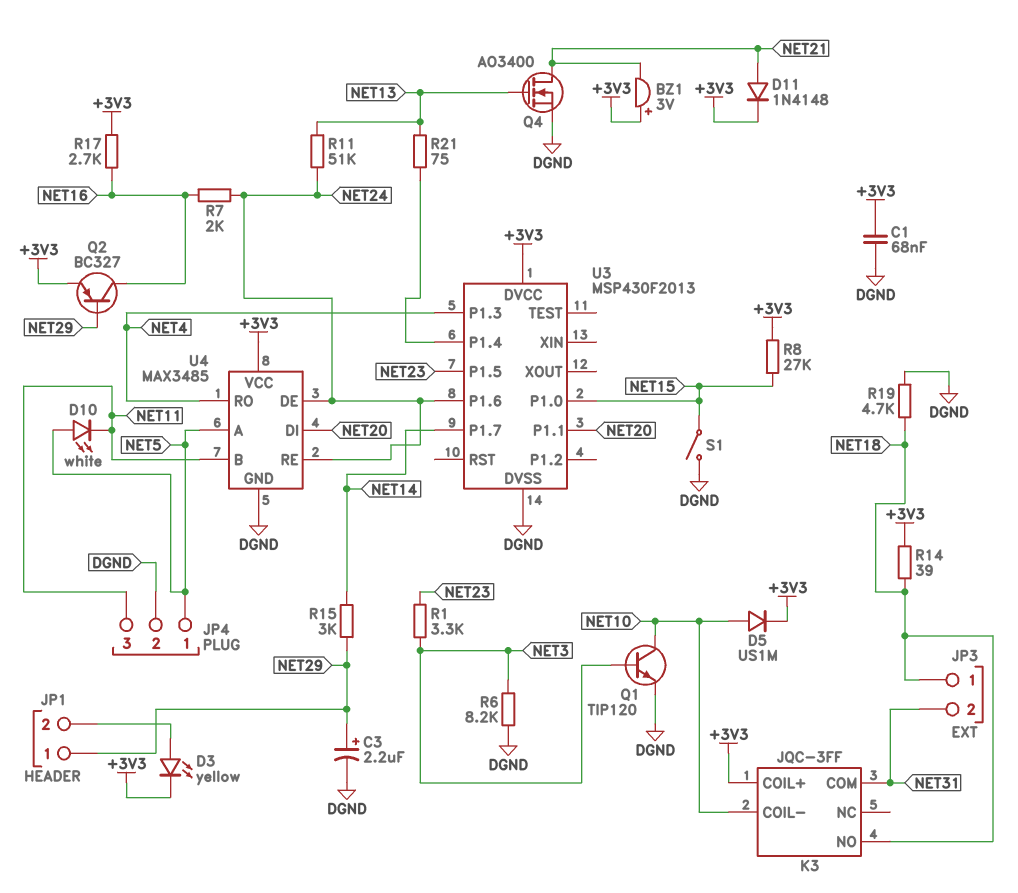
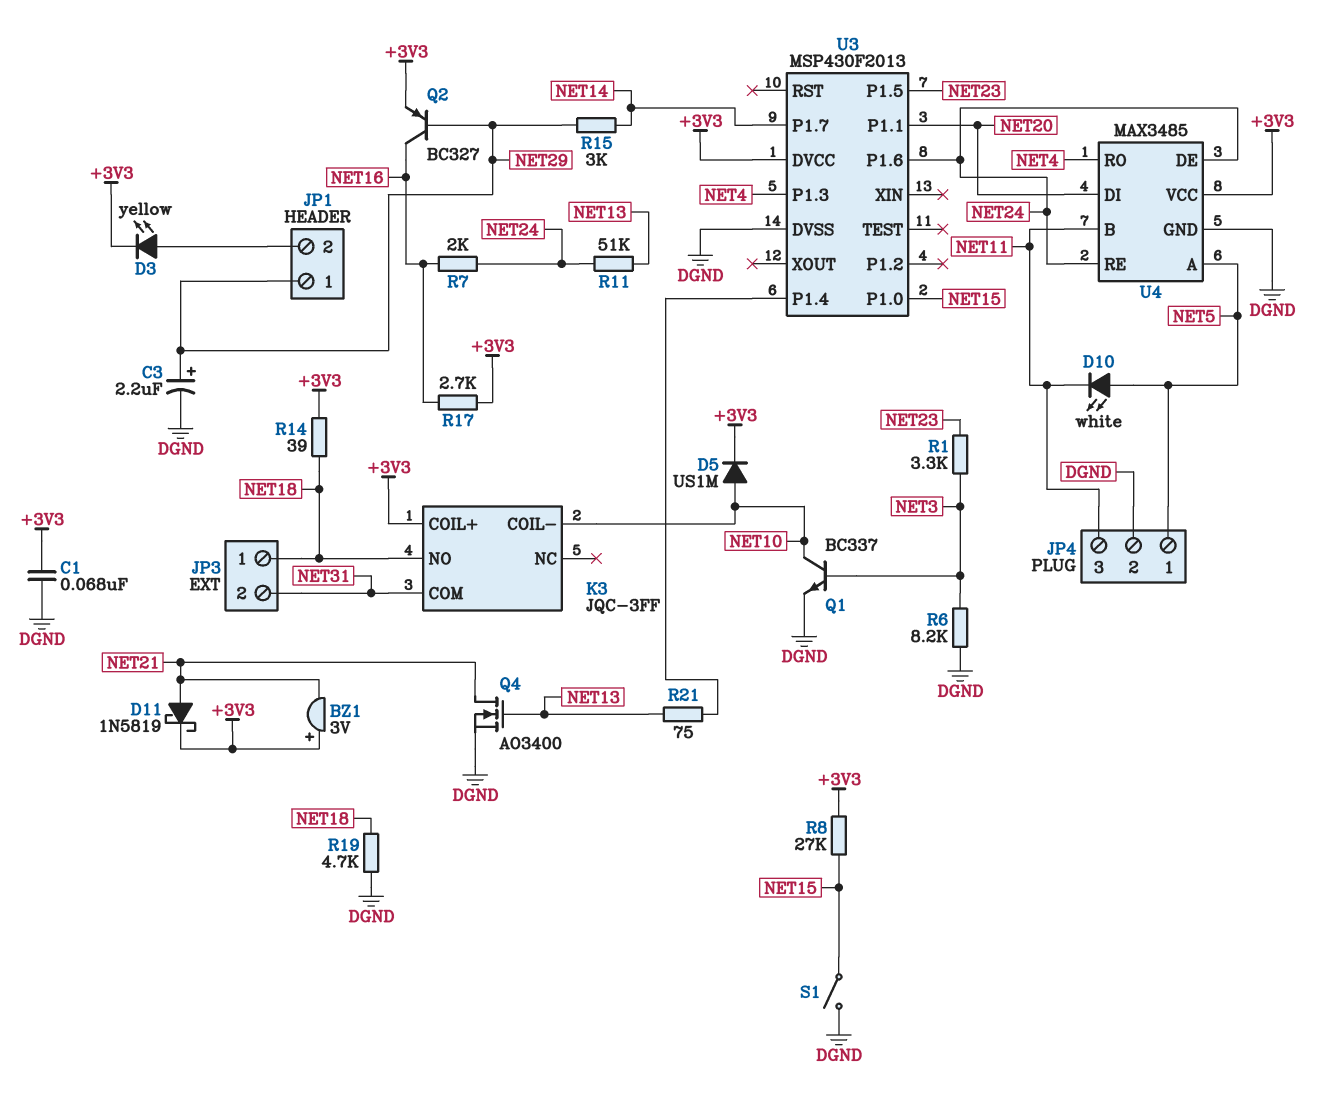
D11: diode 1N4148 (A NET21, K +3V3) -> schottky 1N5819 (A NET21, K +3V3)
Q1: NPN TIP120 (B NET3, C NET10, E DGND) -> NPN BC337 (B NET3, C NET10, E DGND)

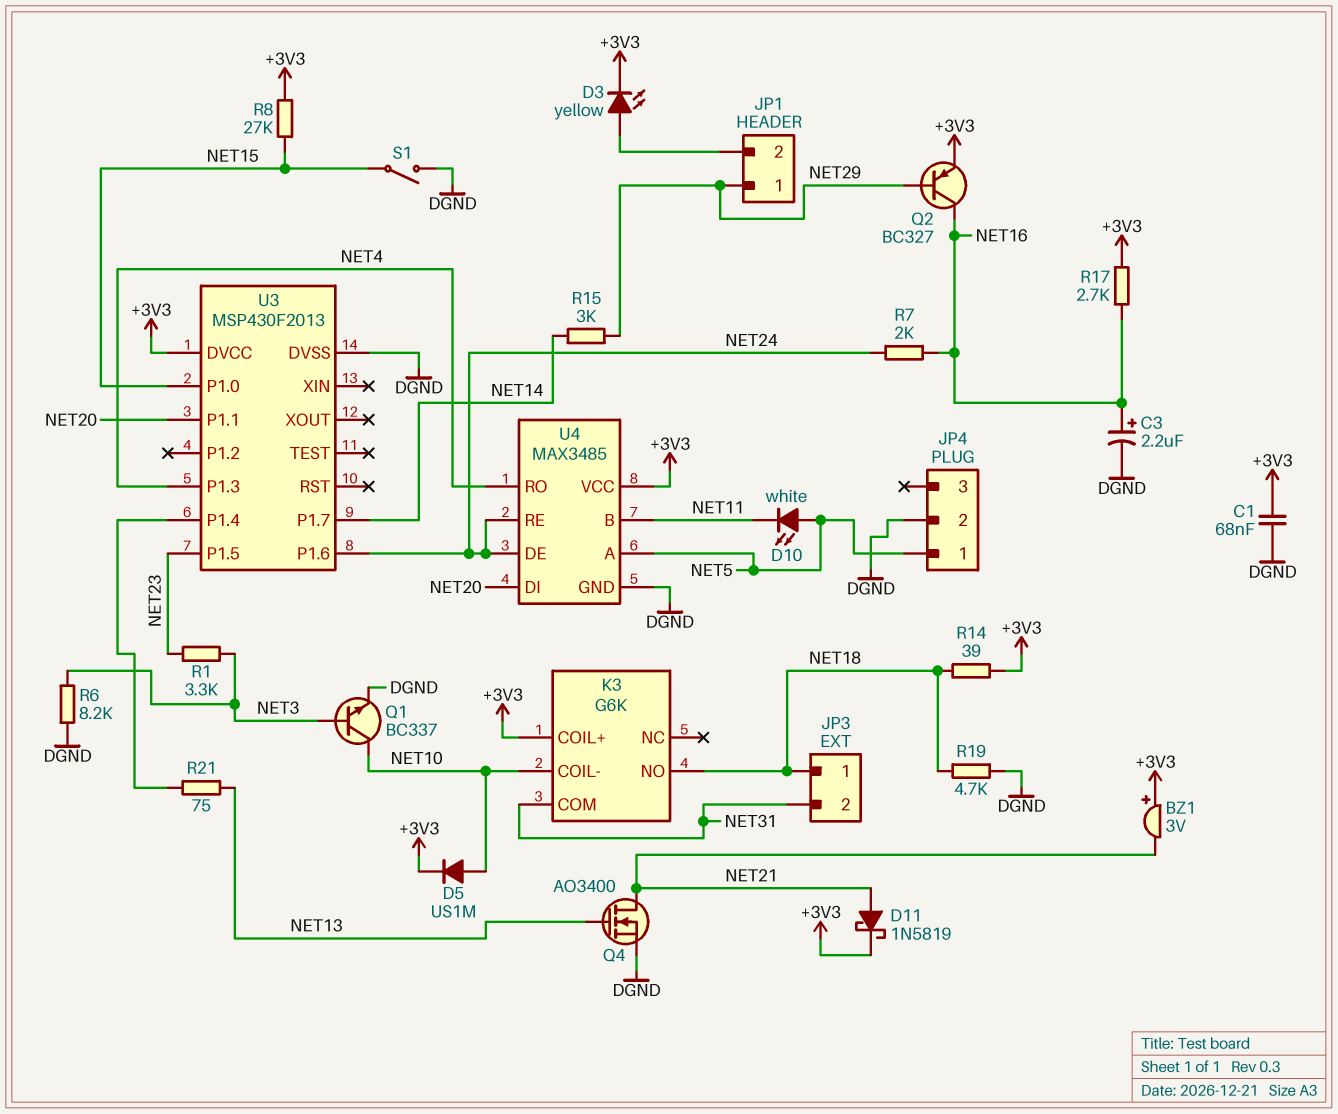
C3: 2.2uF (plus NET29, minus DGND) -> 2.2uF (plus NET16, minus DGND)
JP4 pin 3: NET11 -> none
K3: JQC-3FF -> G6K
R11: 51k (NET13, NET24) -> none

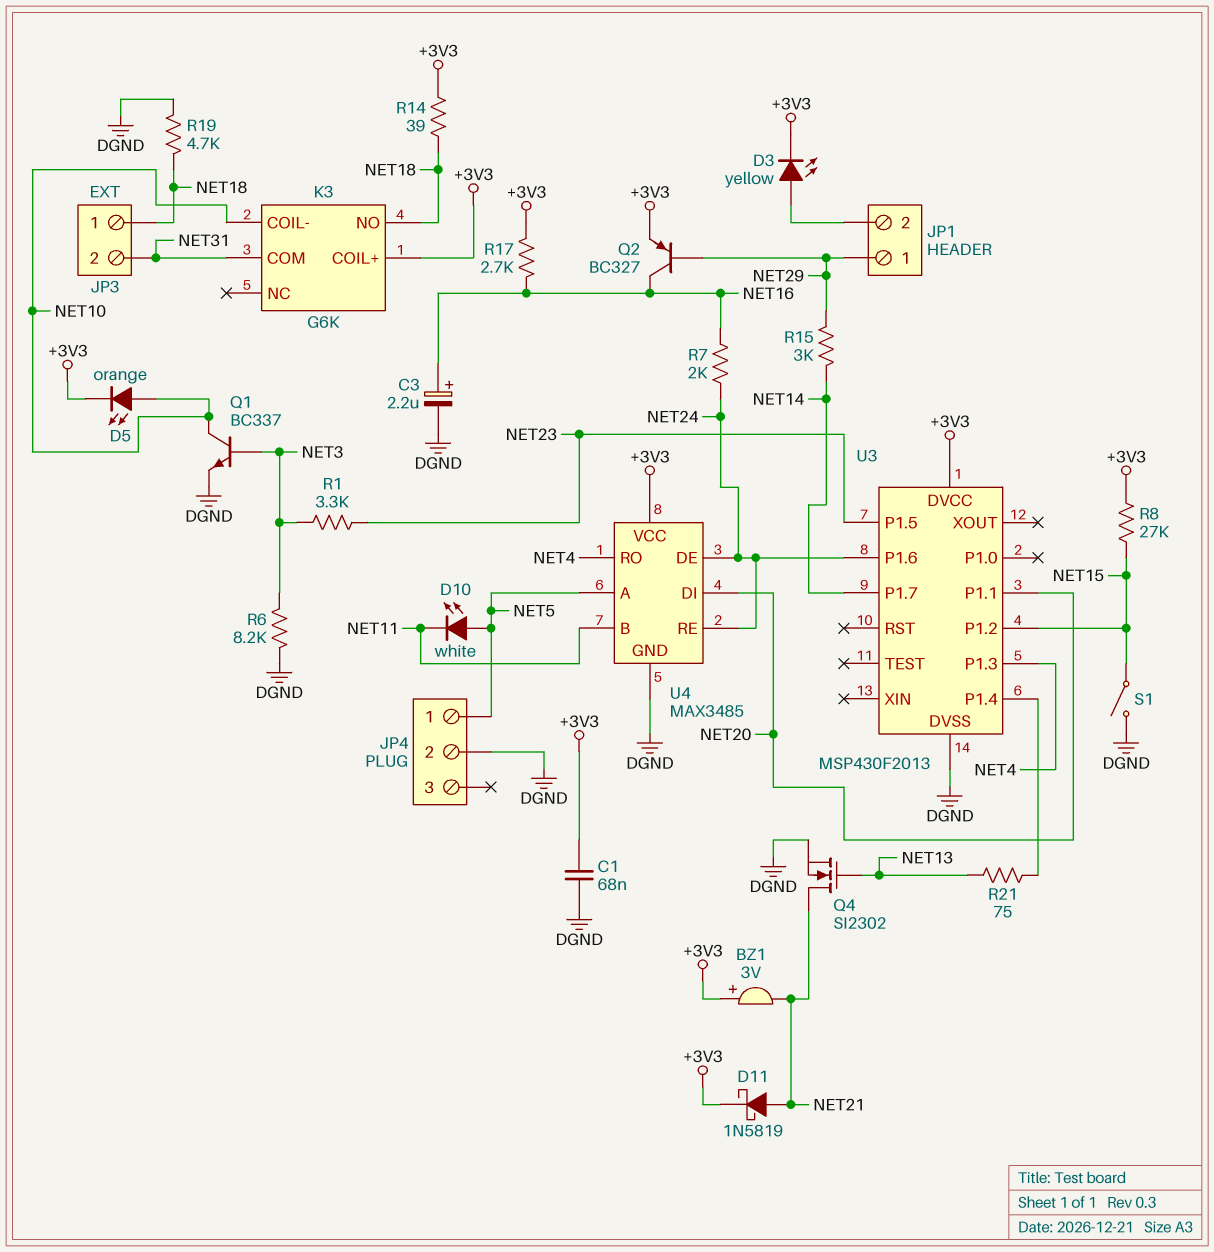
D5: diode US1M (A NET10, K +3V3) -> LED orange (A NET10, K +3V3)
Q4: NMOS AO3400 (G NET13, D NET21, S DGND) -> NMOS SI2302 (G NET13, D NET21, S DGND)
U3 pin P1.0: NET15 -> none
U3 pin P1.2: none -> NET15

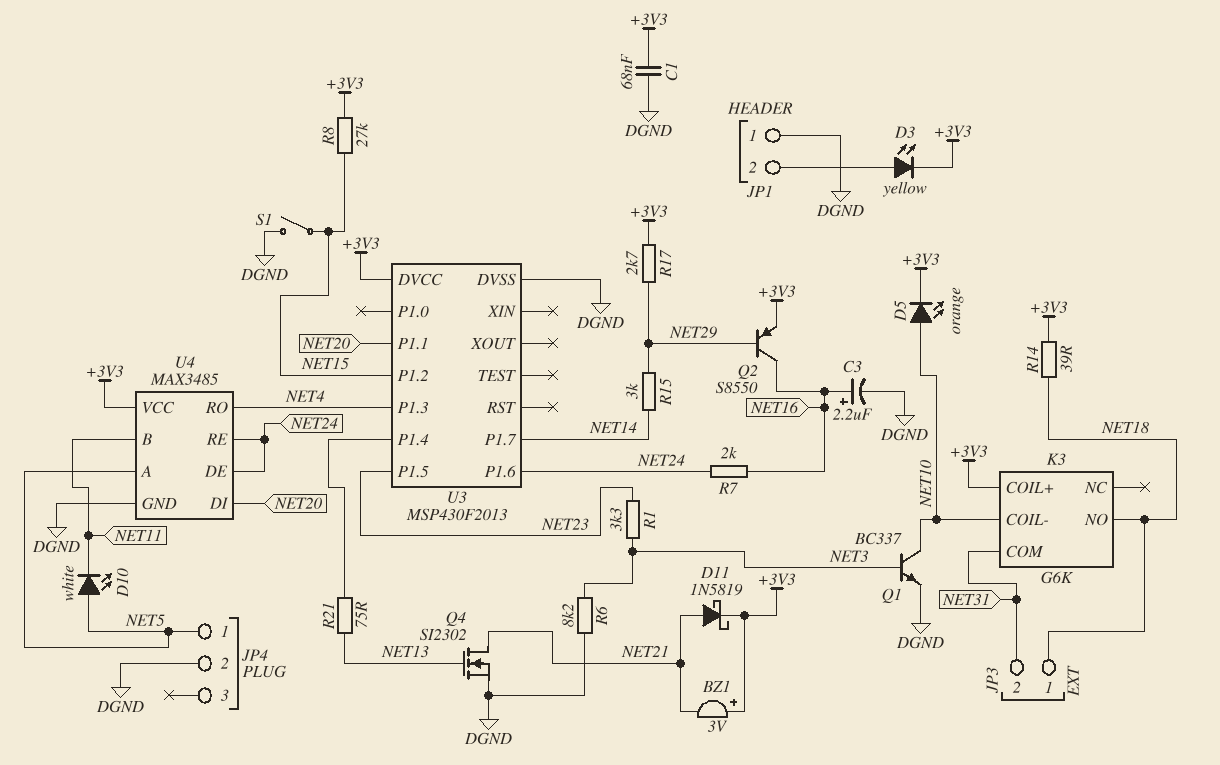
JP1 pin 1: NET29 -> DGND
Q2: PNP BC327 (B NET29, C NET16, E +3V3) -> PNP S8550 (B NET29, C NET16, E +3V3)
R17: 2.7k (+3V3, NET16) -> 2.7k (+3V3, NET29)
R19: 4.7k (DGND, NET18) -> none

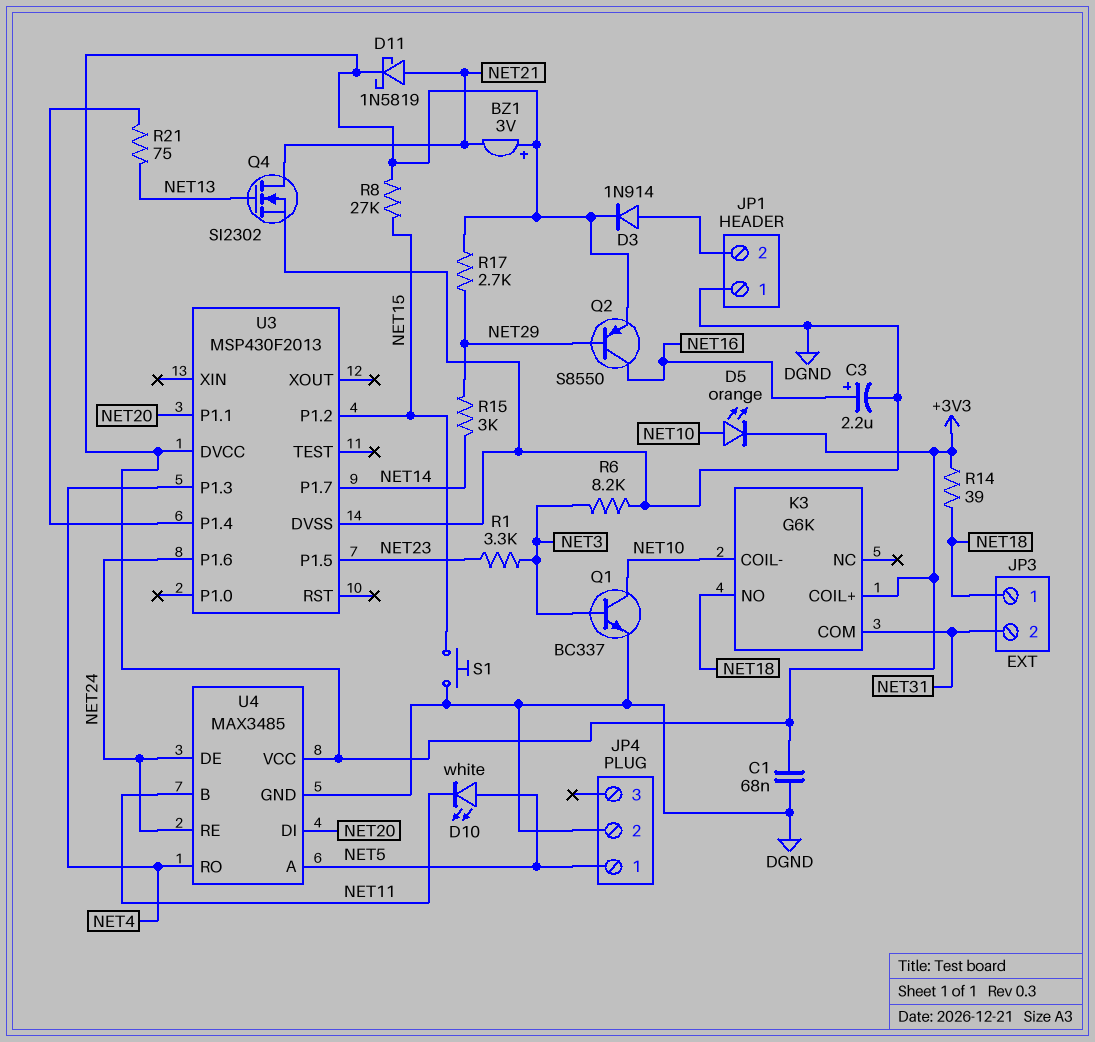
D3: LED yellow (A JP1/2, K +3V3) -> diode 1N914 (A JP1/2, K +3V3)
R7: 2k (NET16, NET24) -> none
S1: switch (DGND, NET15) -> button (DGND, NET15)

